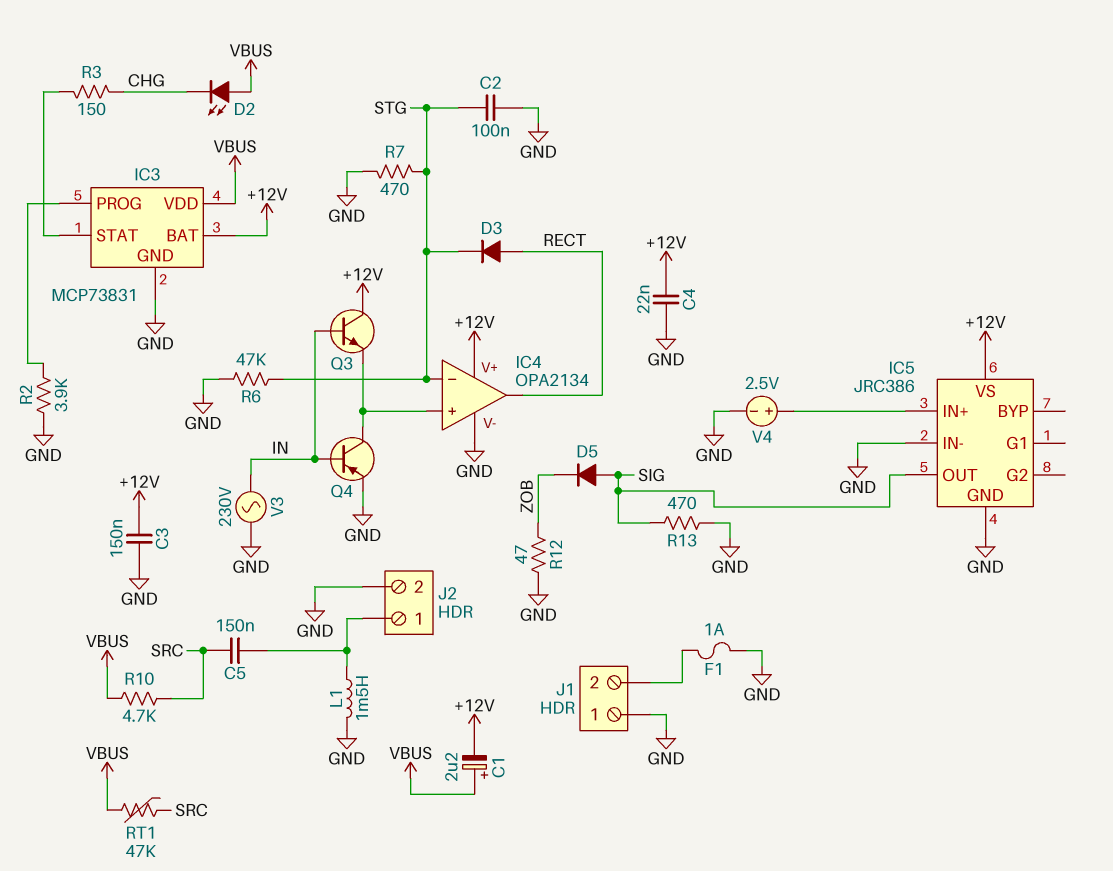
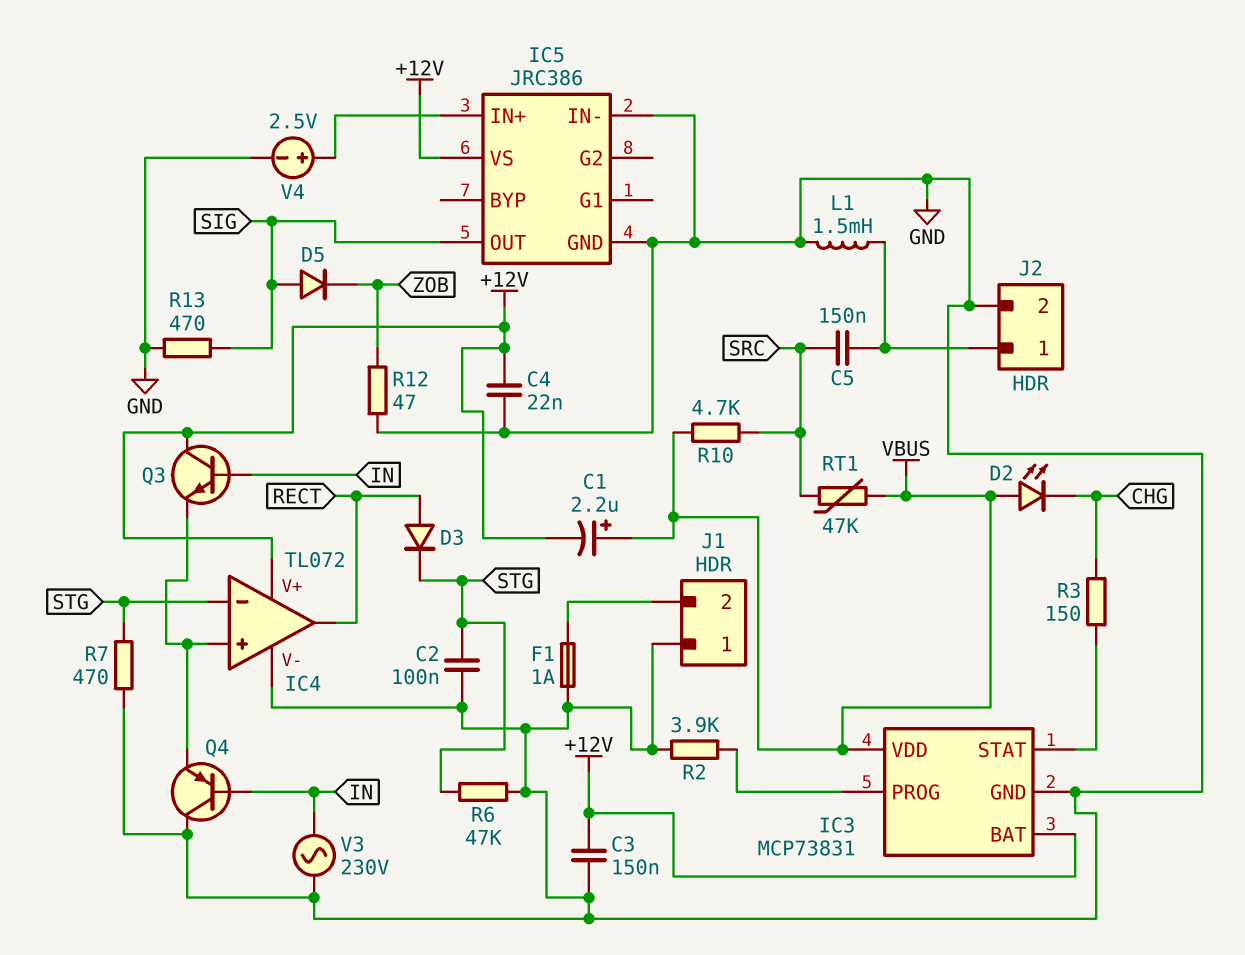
IC4: OPA2134 -> TL072
Q4: PNP (B IN, C IC4/in+, E GND) -> PNP (B IN, C GND, E IC4/in+)

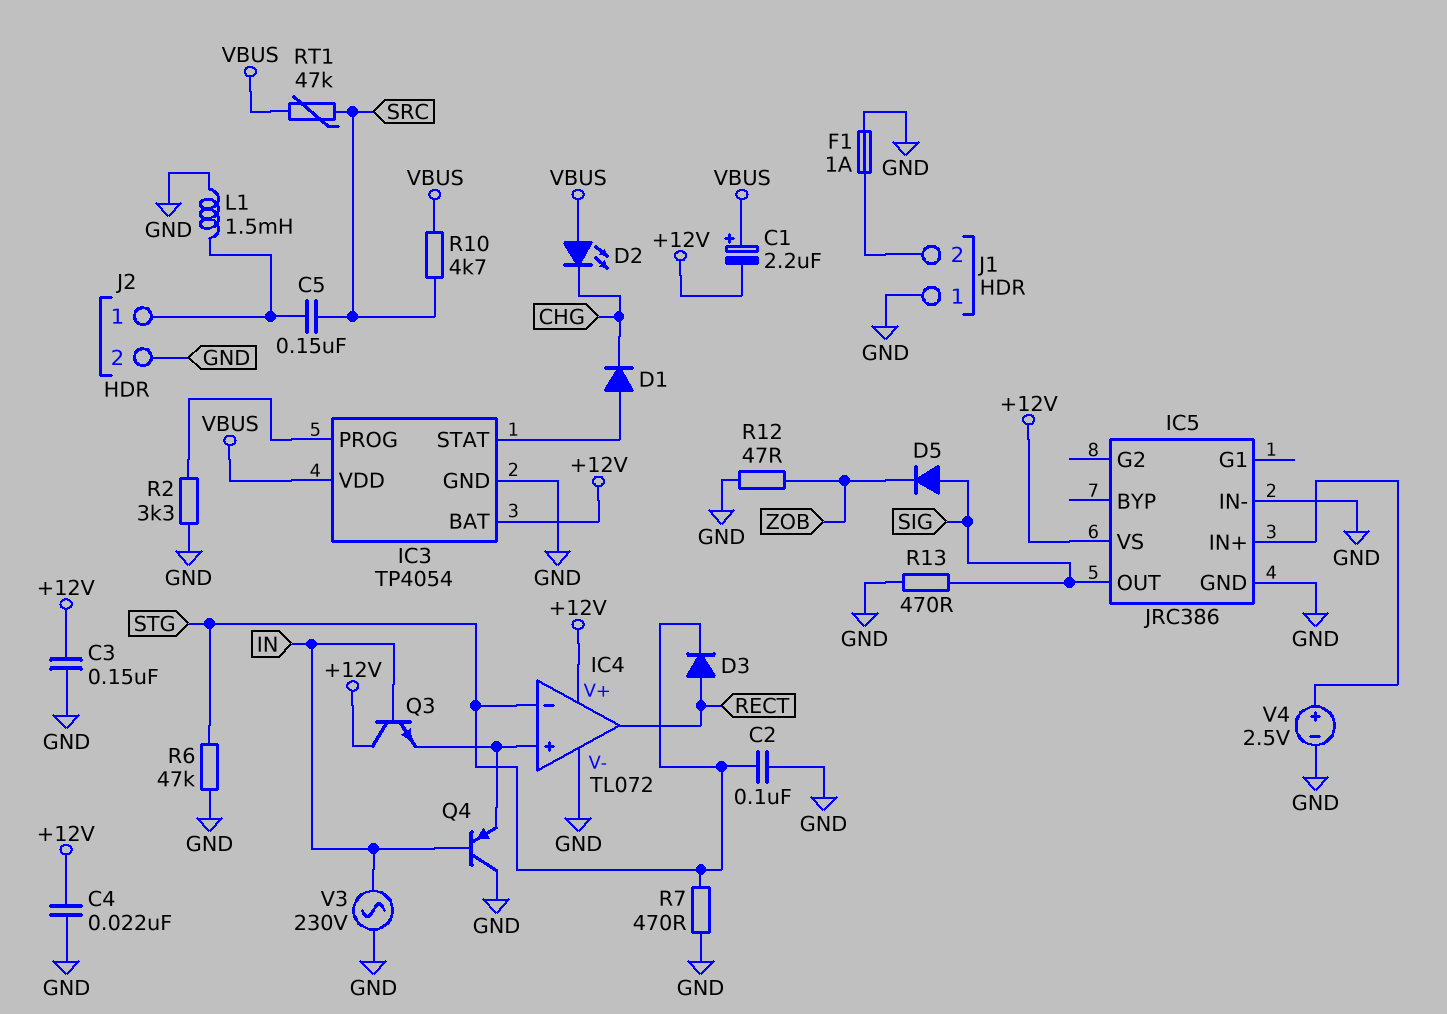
D1: none -> diode (A IC3/STAT, K CHG)
IC3: MCP73831 -> TP4054
R2: 3.9k (GND, IC3/PROG) -> 3.3k (GND, IC3/PROG)
R3: 150 (CHG, IC3/STAT) -> none

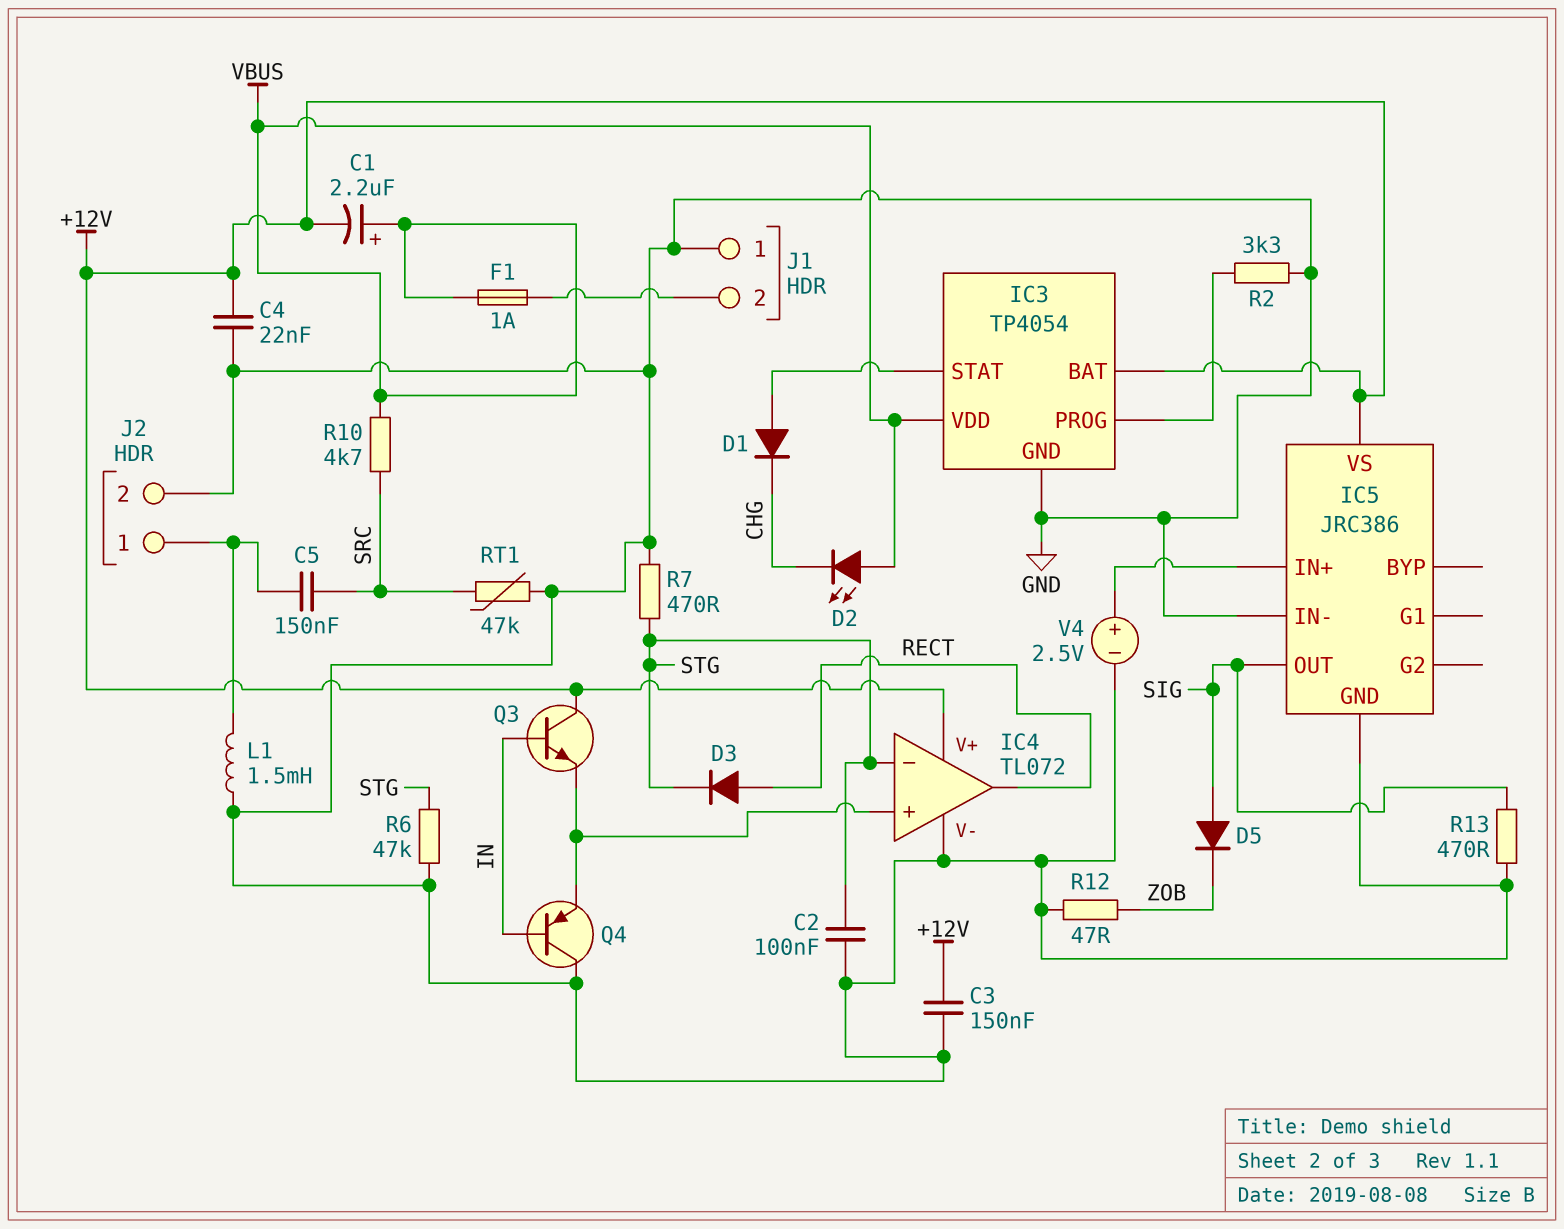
F1: 1A (GND, J1/2) -> 1A (J1/2, VBUS)
RT1: 47k (SRC, VBUS) -> 47k (GND, SRC)
V3: AC 230V (GND, IN) -> none

